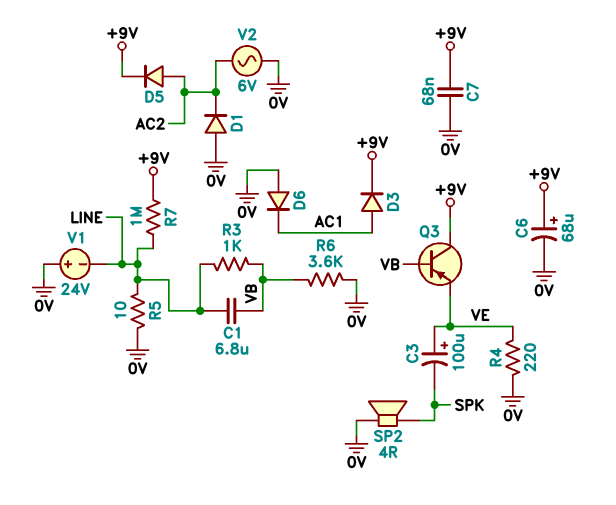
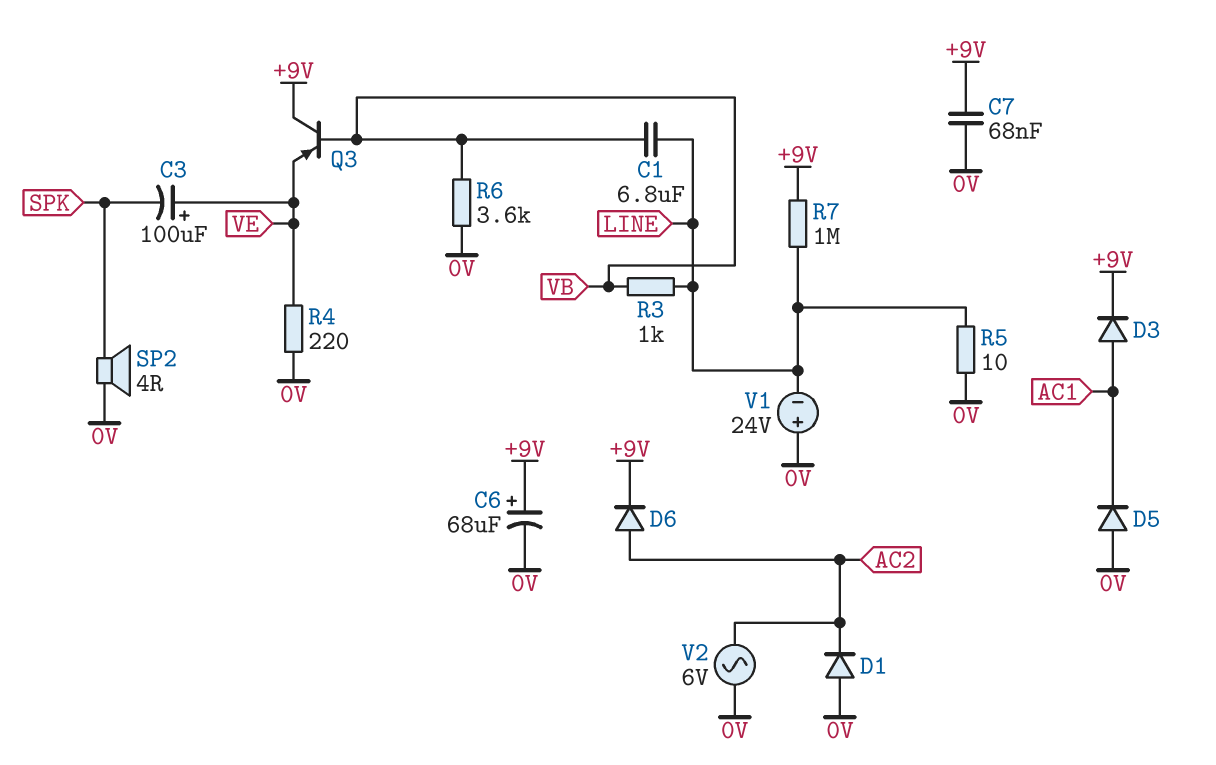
D5: diode (A AC2, K +9V) -> diode (A 0V, K AC1)
D6: diode (A 0V, K AC1) -> diode (A AC2, K +9V)

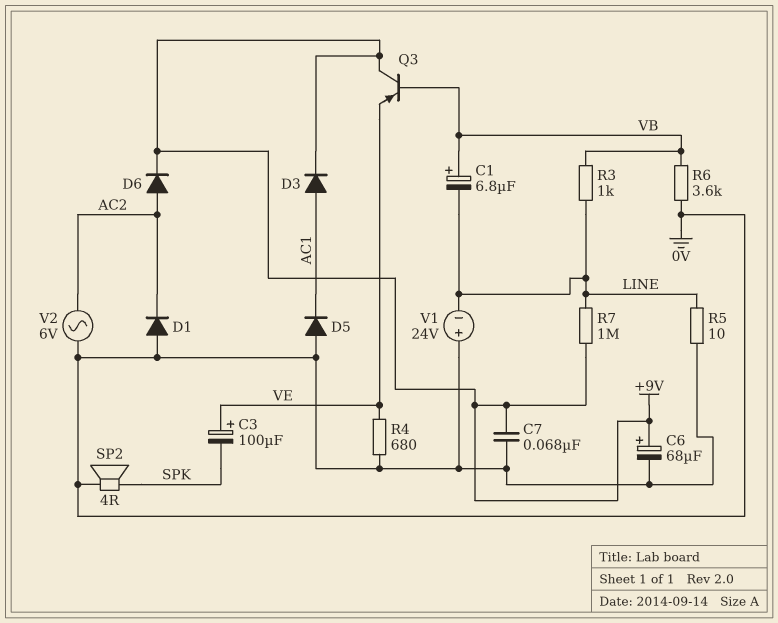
C1: 6.8uF (LINE, VB) -> 6.8uF (plus VB, minus LINE)
R4: 220 (0V, VE) -> 680 (0V, VE)

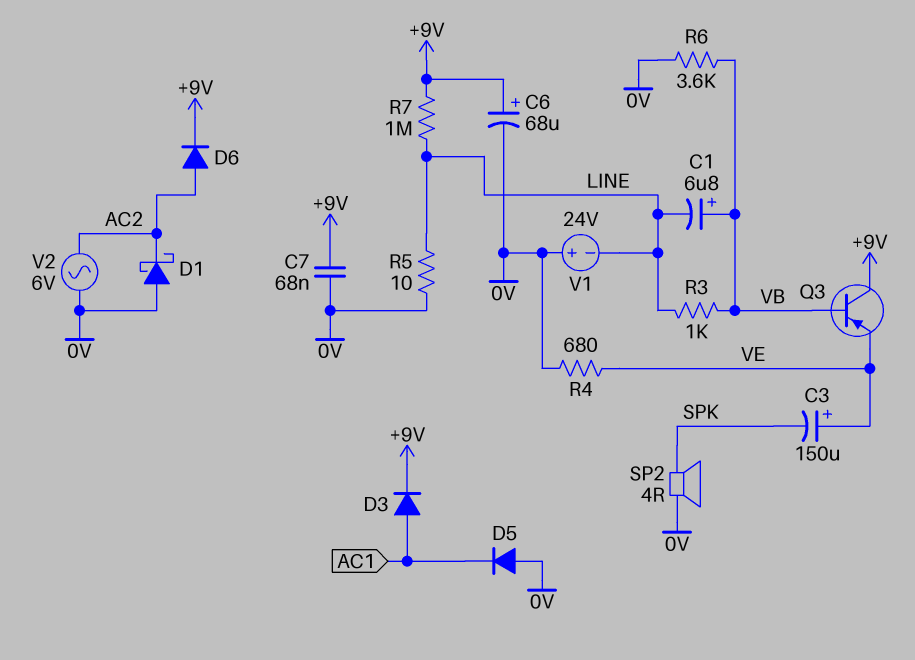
C3: 100uF (plus VE, minus SPK) -> 150uF (plus VE, minus SPK)
D1: diode (A 0V, K AC2) -> schottky (A 0V, K AC2)

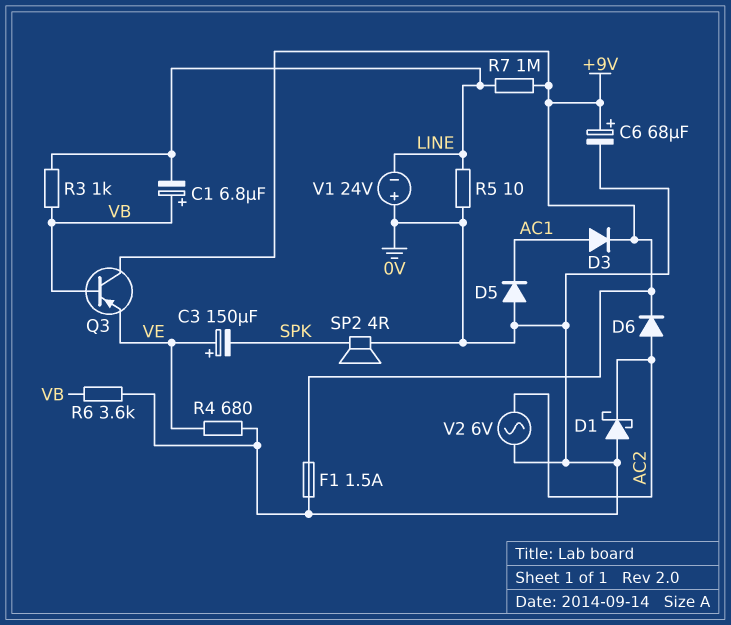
C7: 68nF (+9V, 0V) -> none
F1: none -> 1.5A (+9V, 0V)

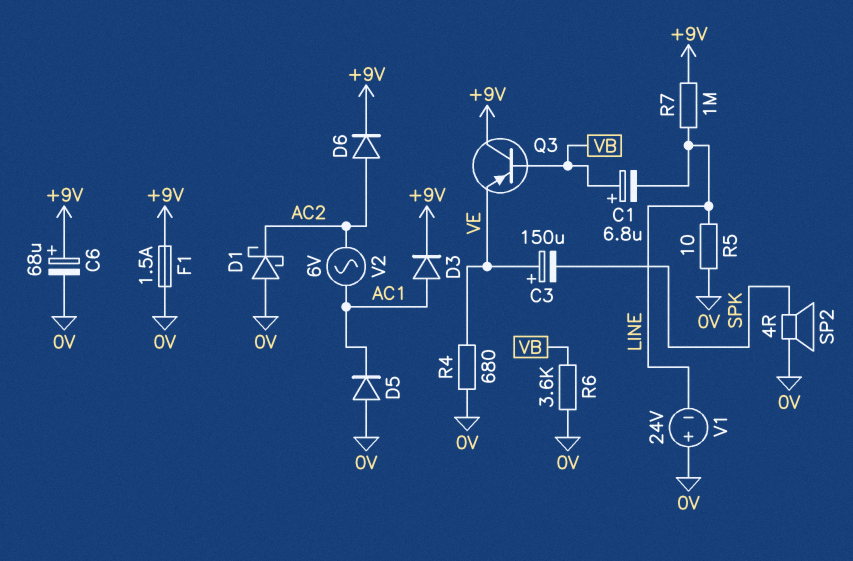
R3: 1k (LINE, VB) -> none
V2: AC 6V (0V, AC2) -> AC 6V (AC1, AC2)

